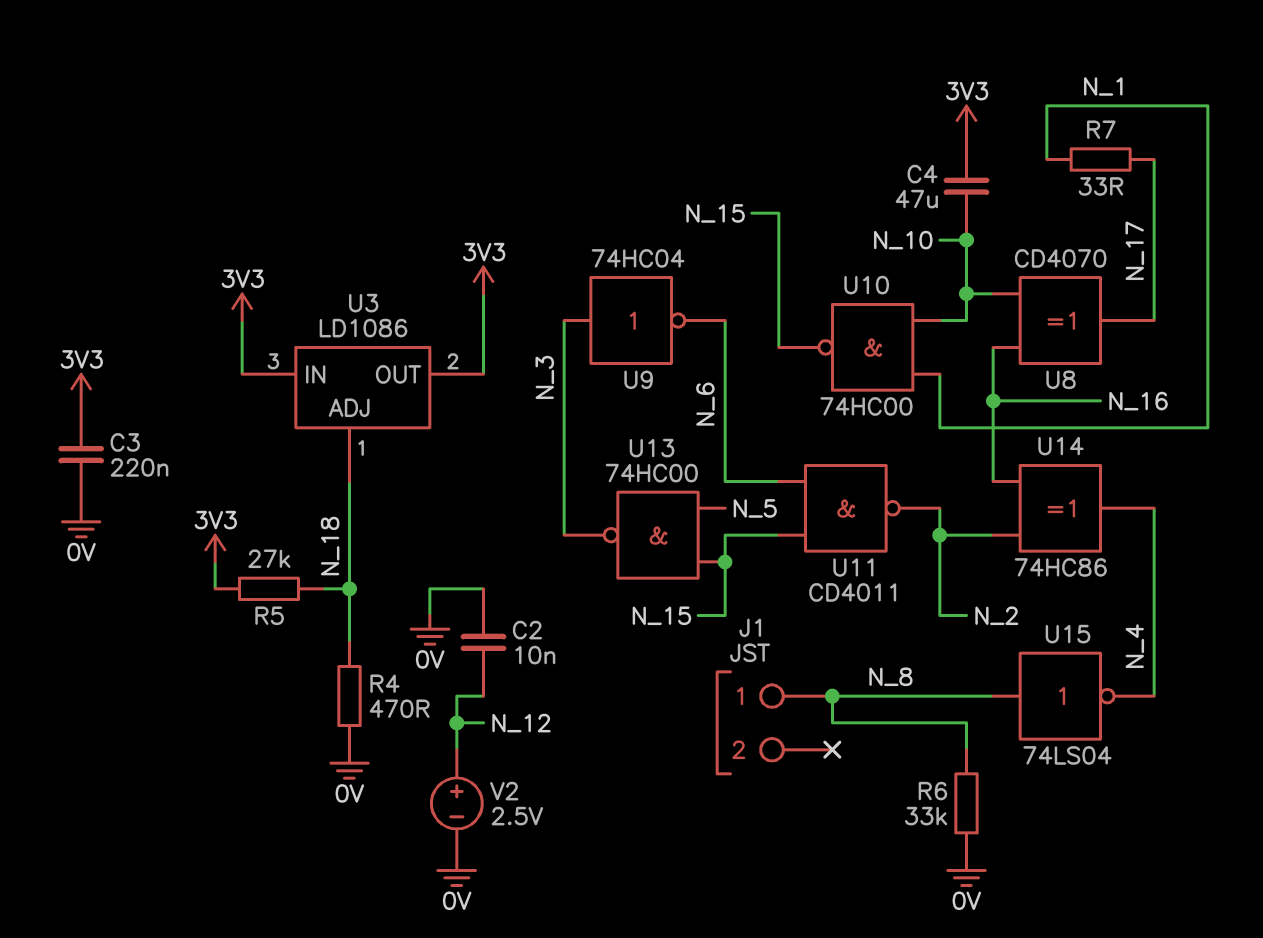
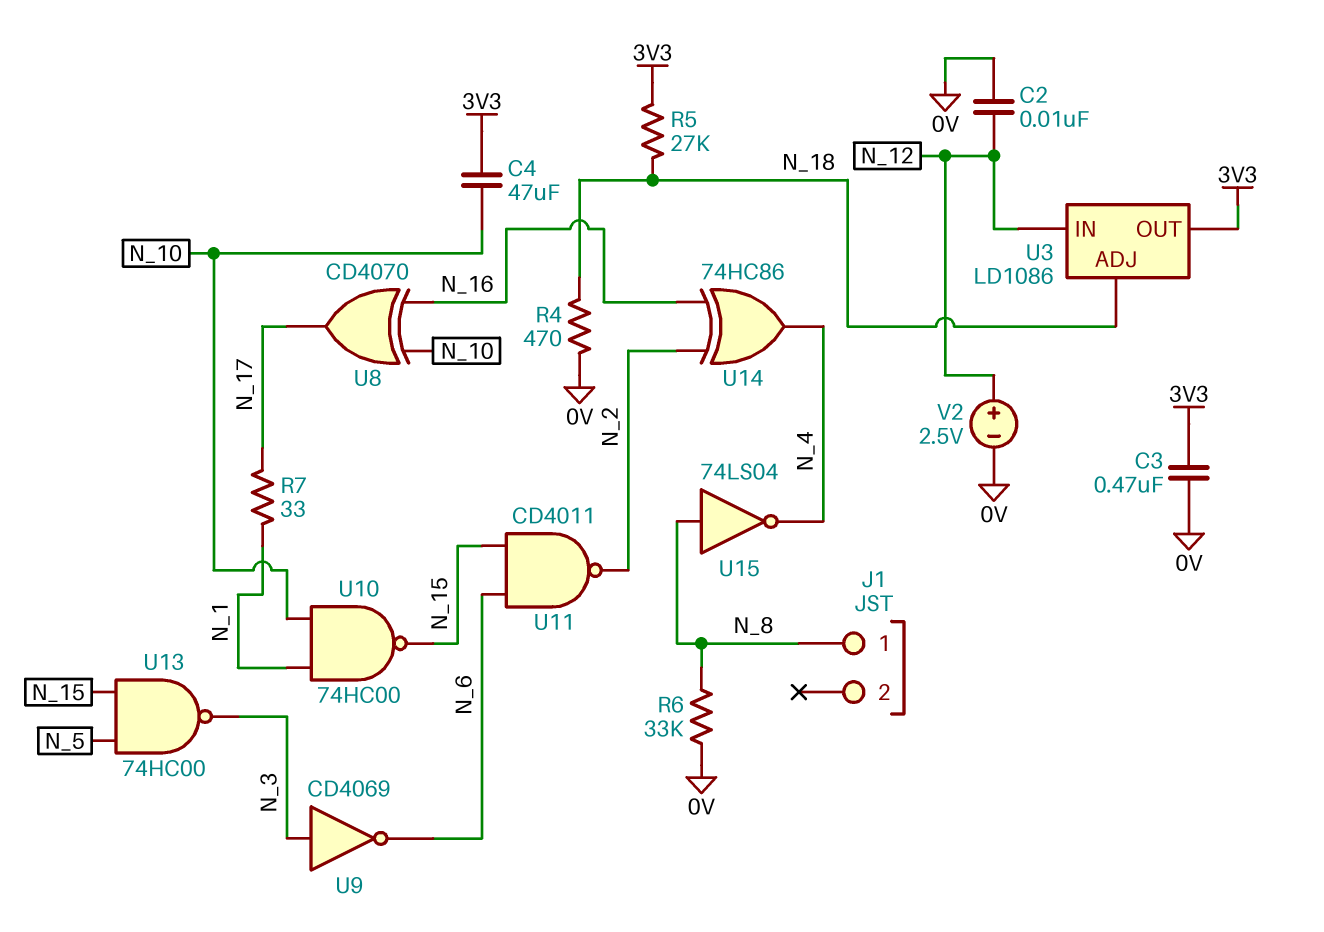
C3: 220nF (0V, 3V3) -> 470nF (0V, 3V3)
U3 pin IN: 3V3 -> N_12
U9: NOT 74HC04 (in N_3, out N_6) -> NOT CD4069 (in N_3, out N_6)

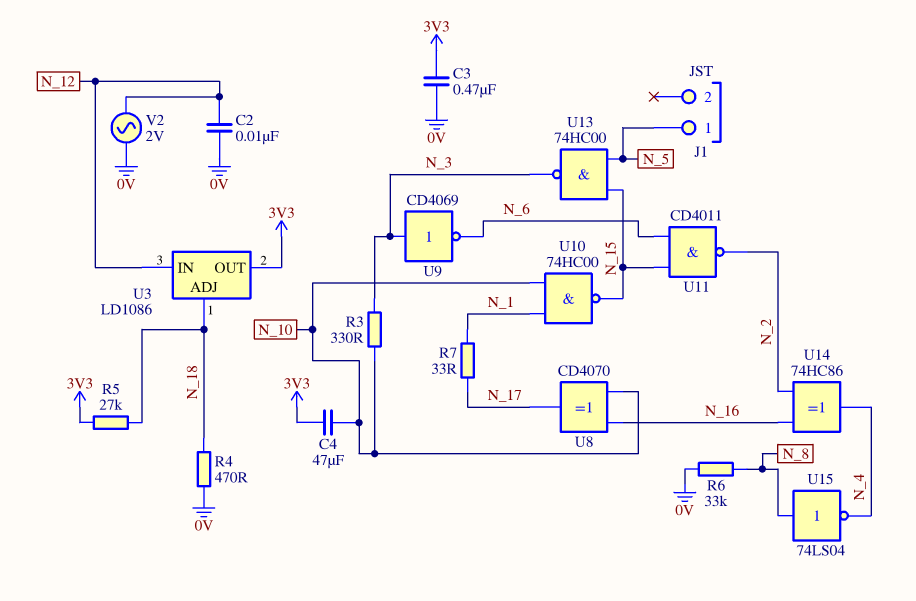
J1 pin 1: N_8 -> N_5
R3: none -> 330 (N_3, N_10)
V2: 2.5V (plus N_12, minus 0V) -> AC 2V (0V, N_12)

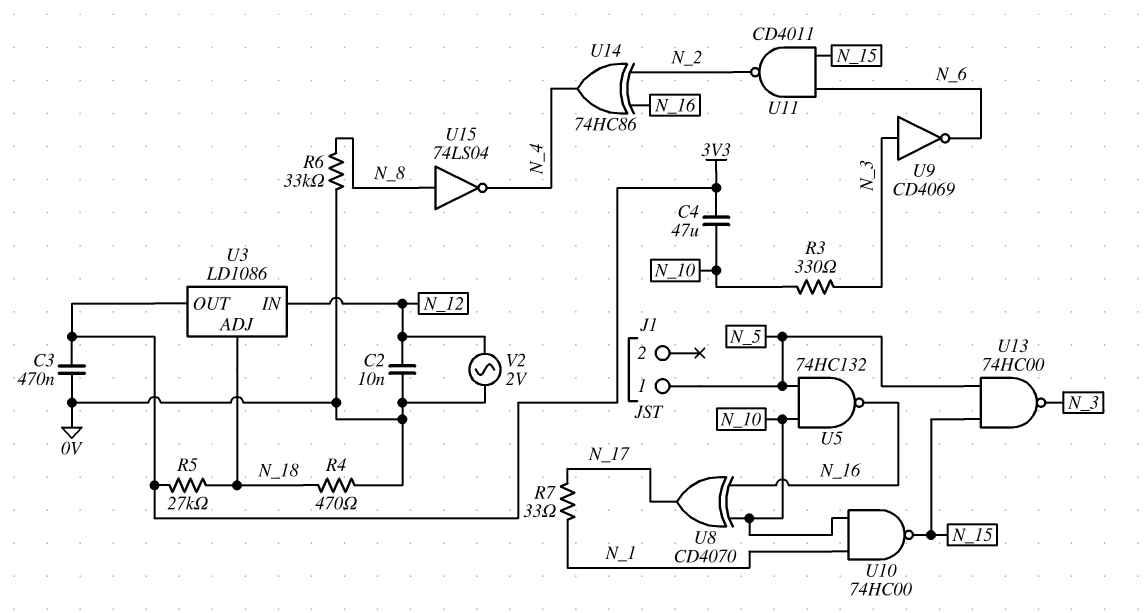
U5: none -> NAND 74HC132 (in N_5, in N_10, out N_16)

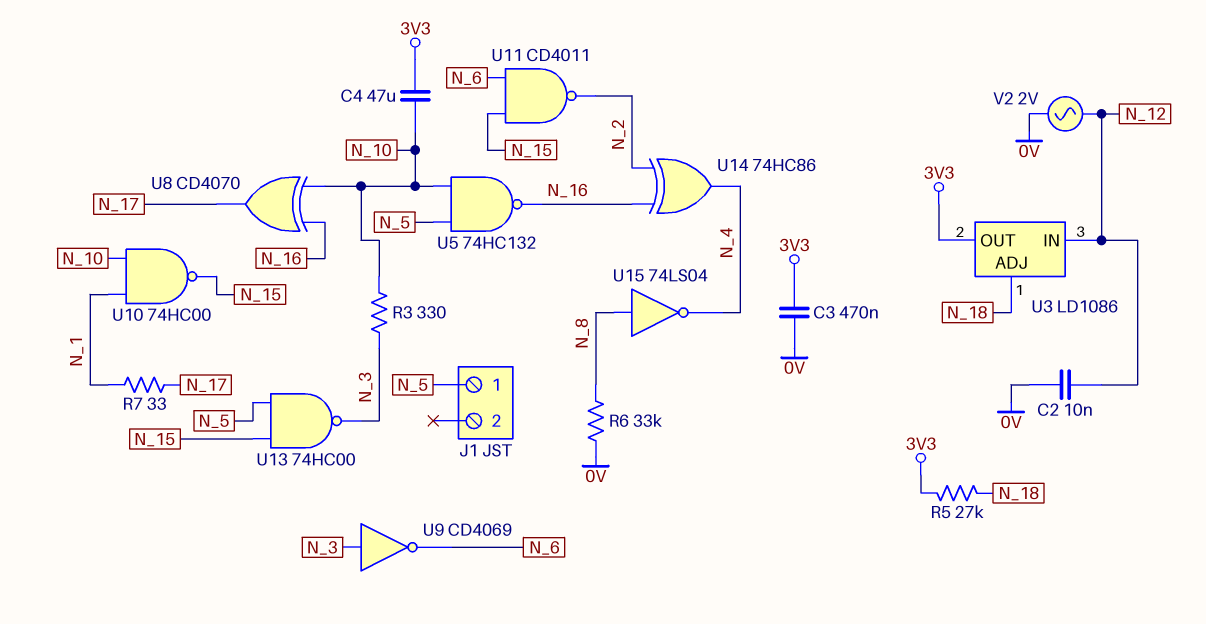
R4: 470 (0V, N_18) -> none

